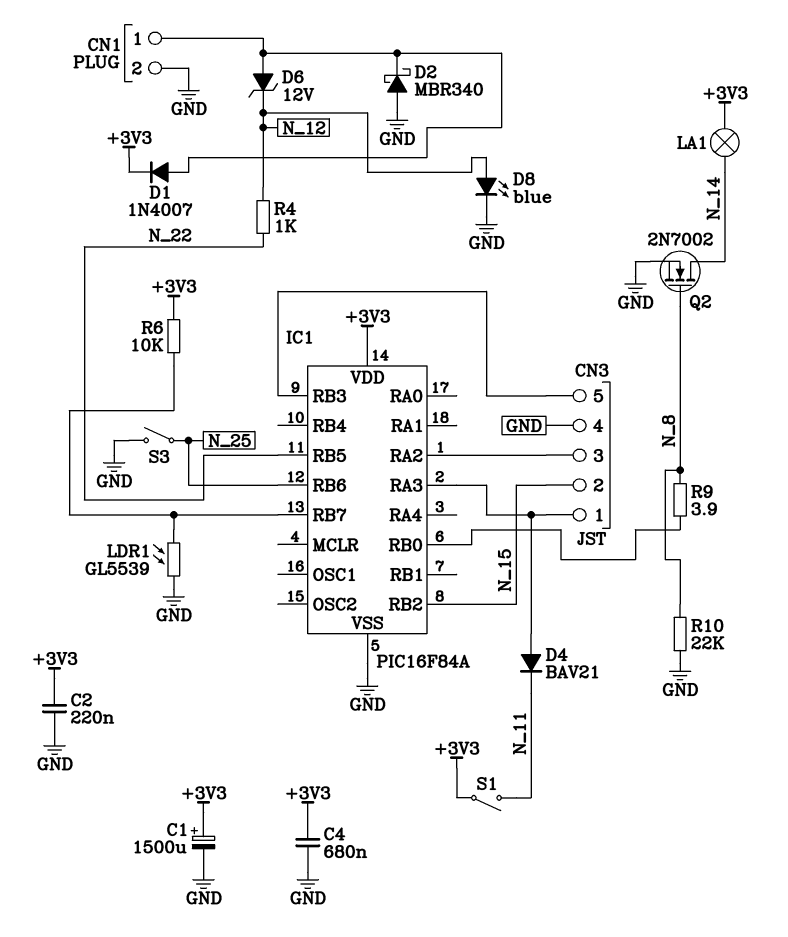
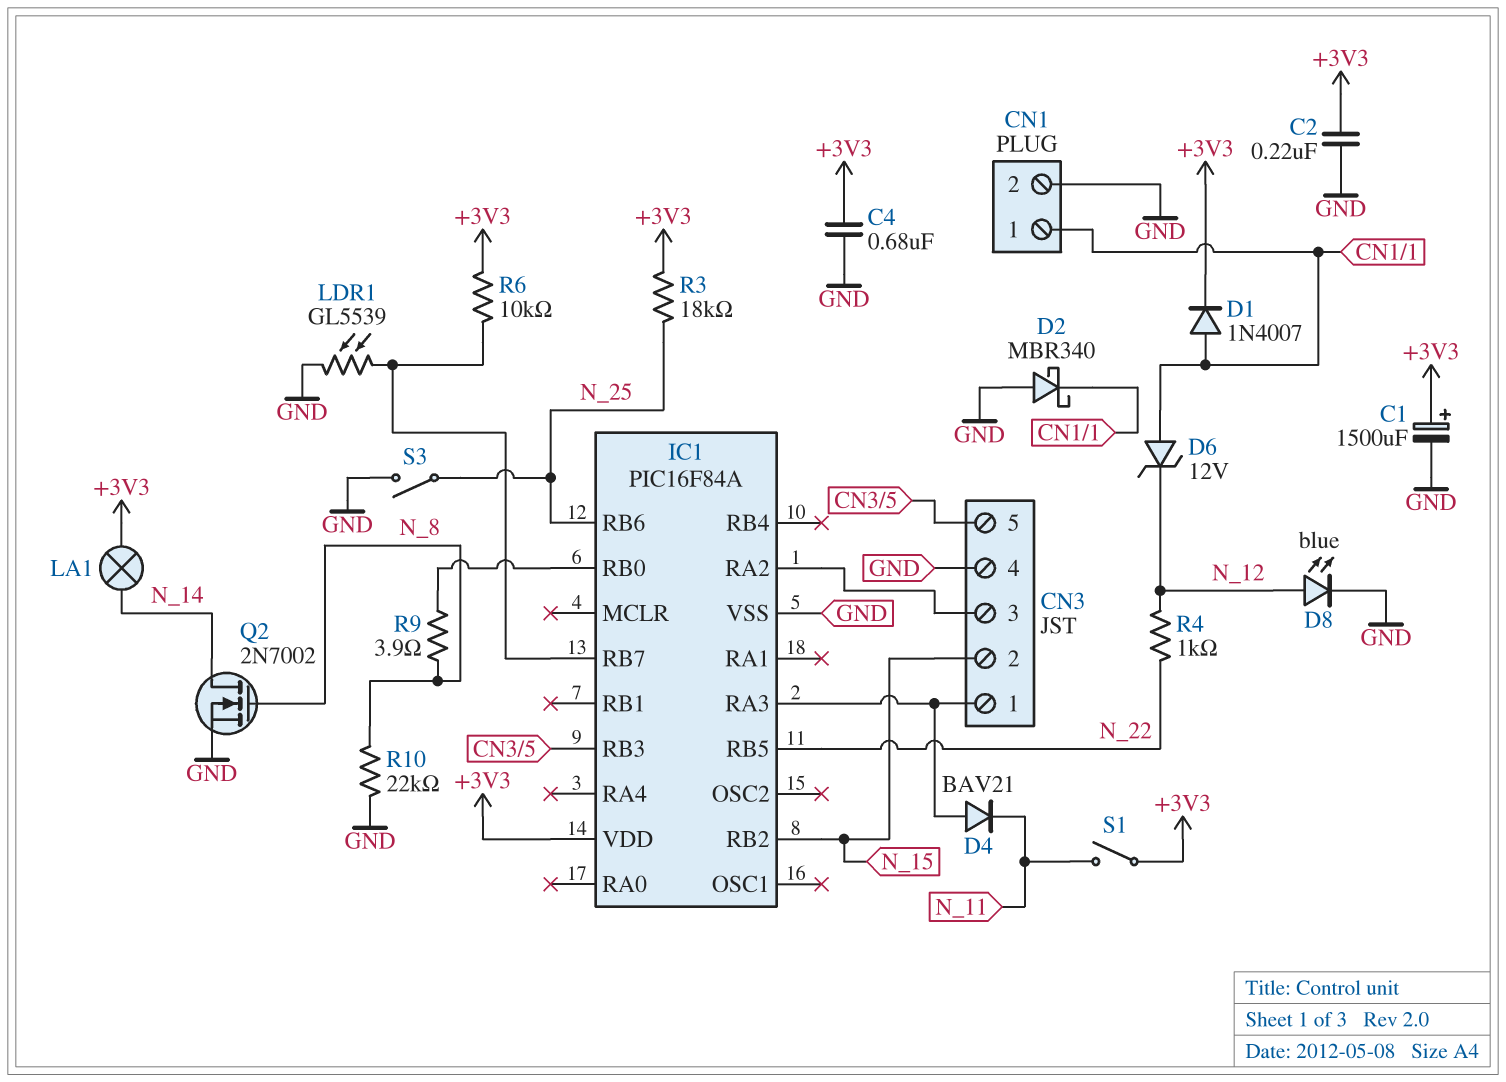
R3: none -> 18k (+3V3, N_25)

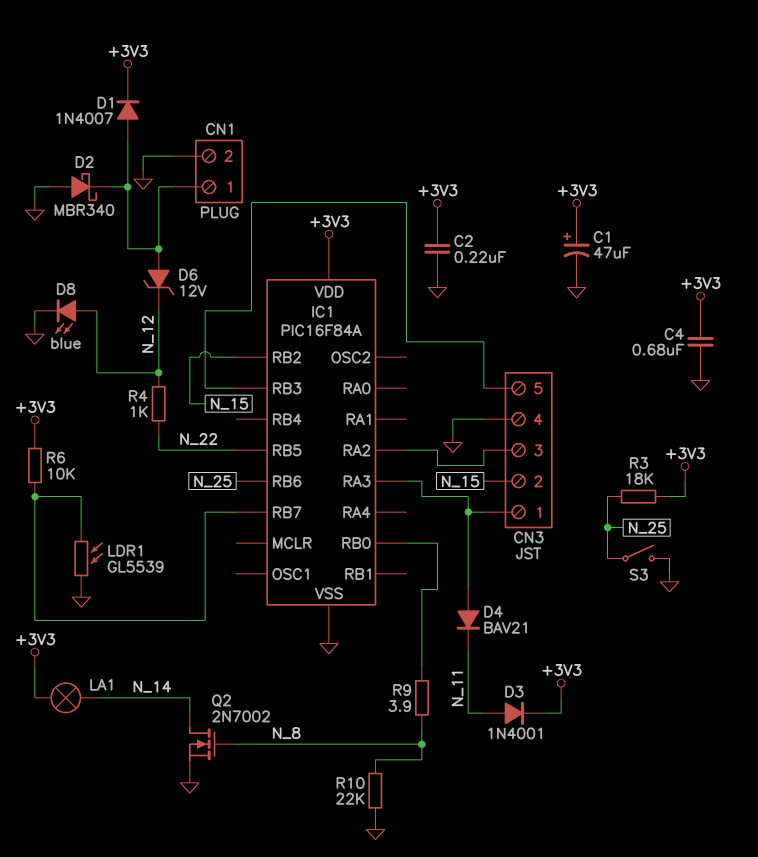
C1: 1500uF (plus +3V3, minus GND) -> 47uF (plus +3V3, minus GND)
D3: none -> diode 1N4001 (A N_11, K +3V3)
S1: switch (+3V3, N_11) -> none

